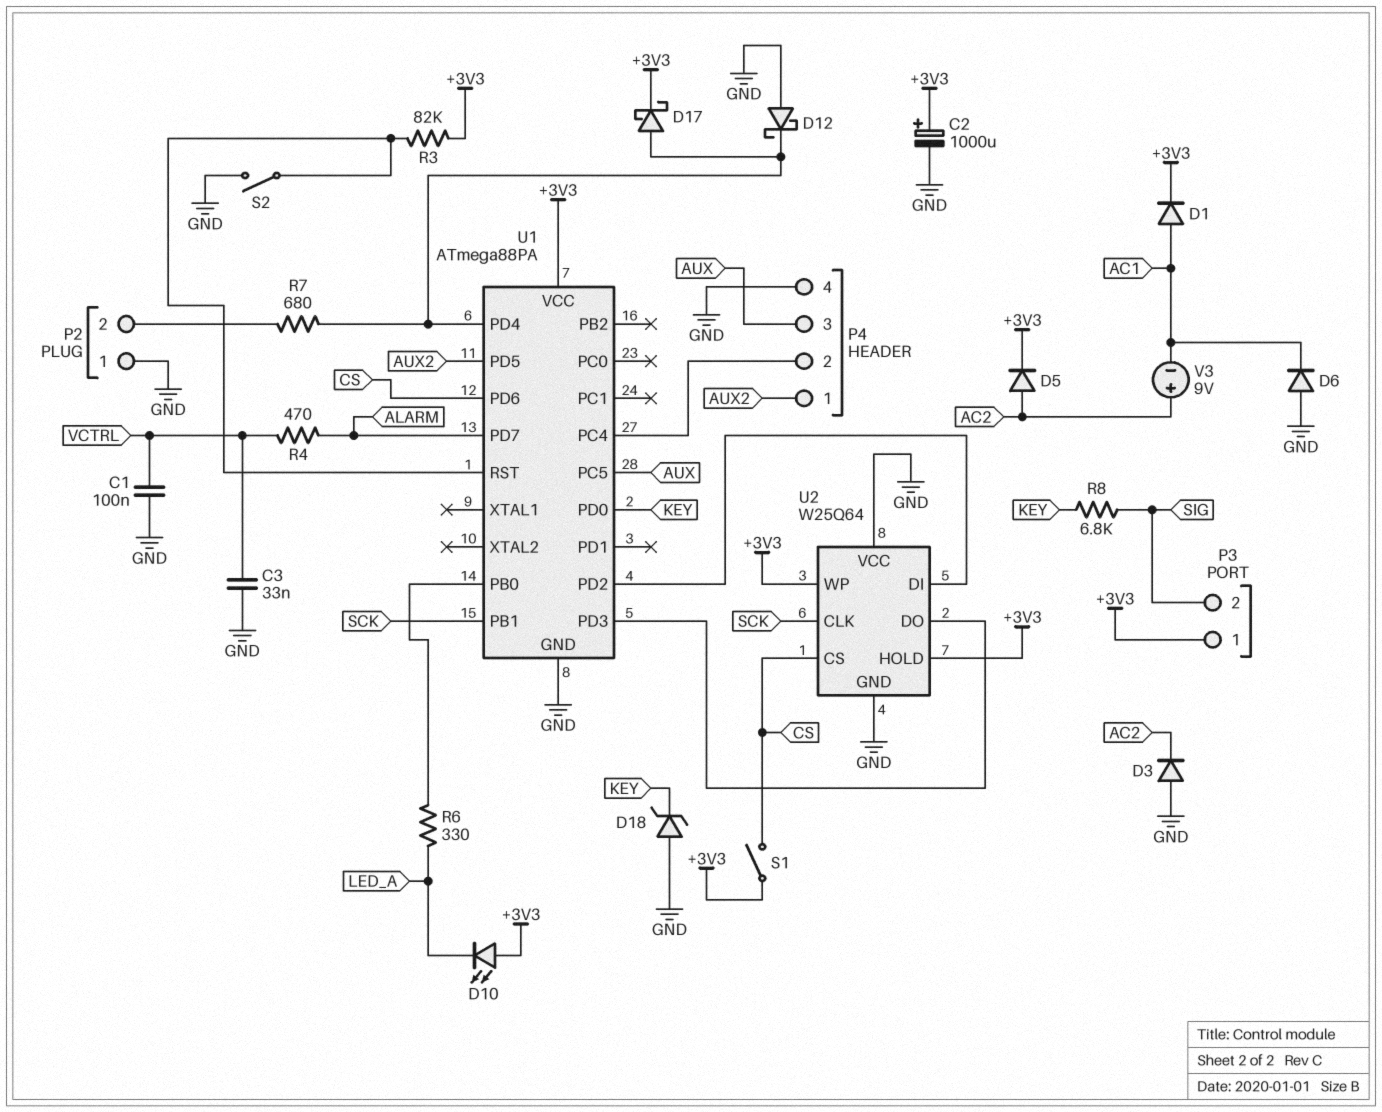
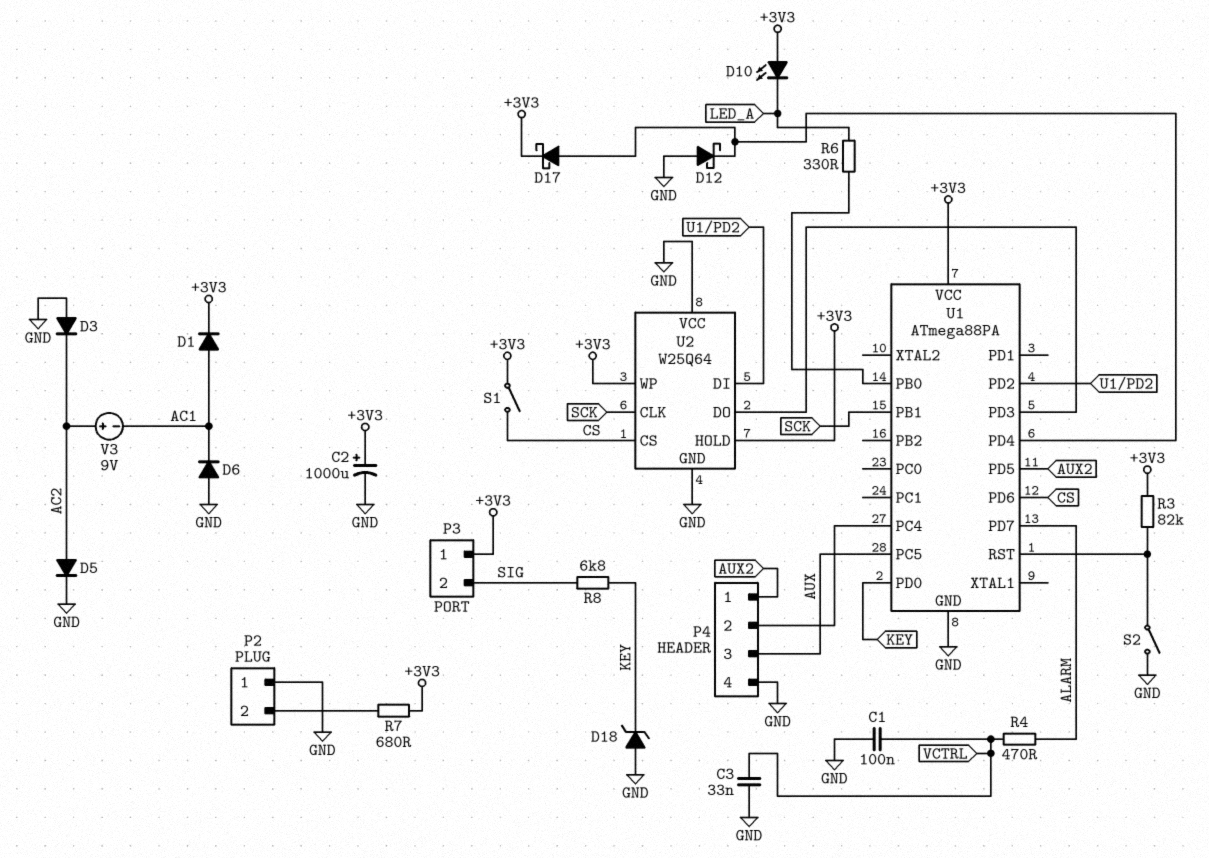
D5: diode (A AC2, K +3V3) -> diode (A AC2, K GND)
R7: 680 (P2/2, U1/PD4) -> 680 (+3V3, P2/2)

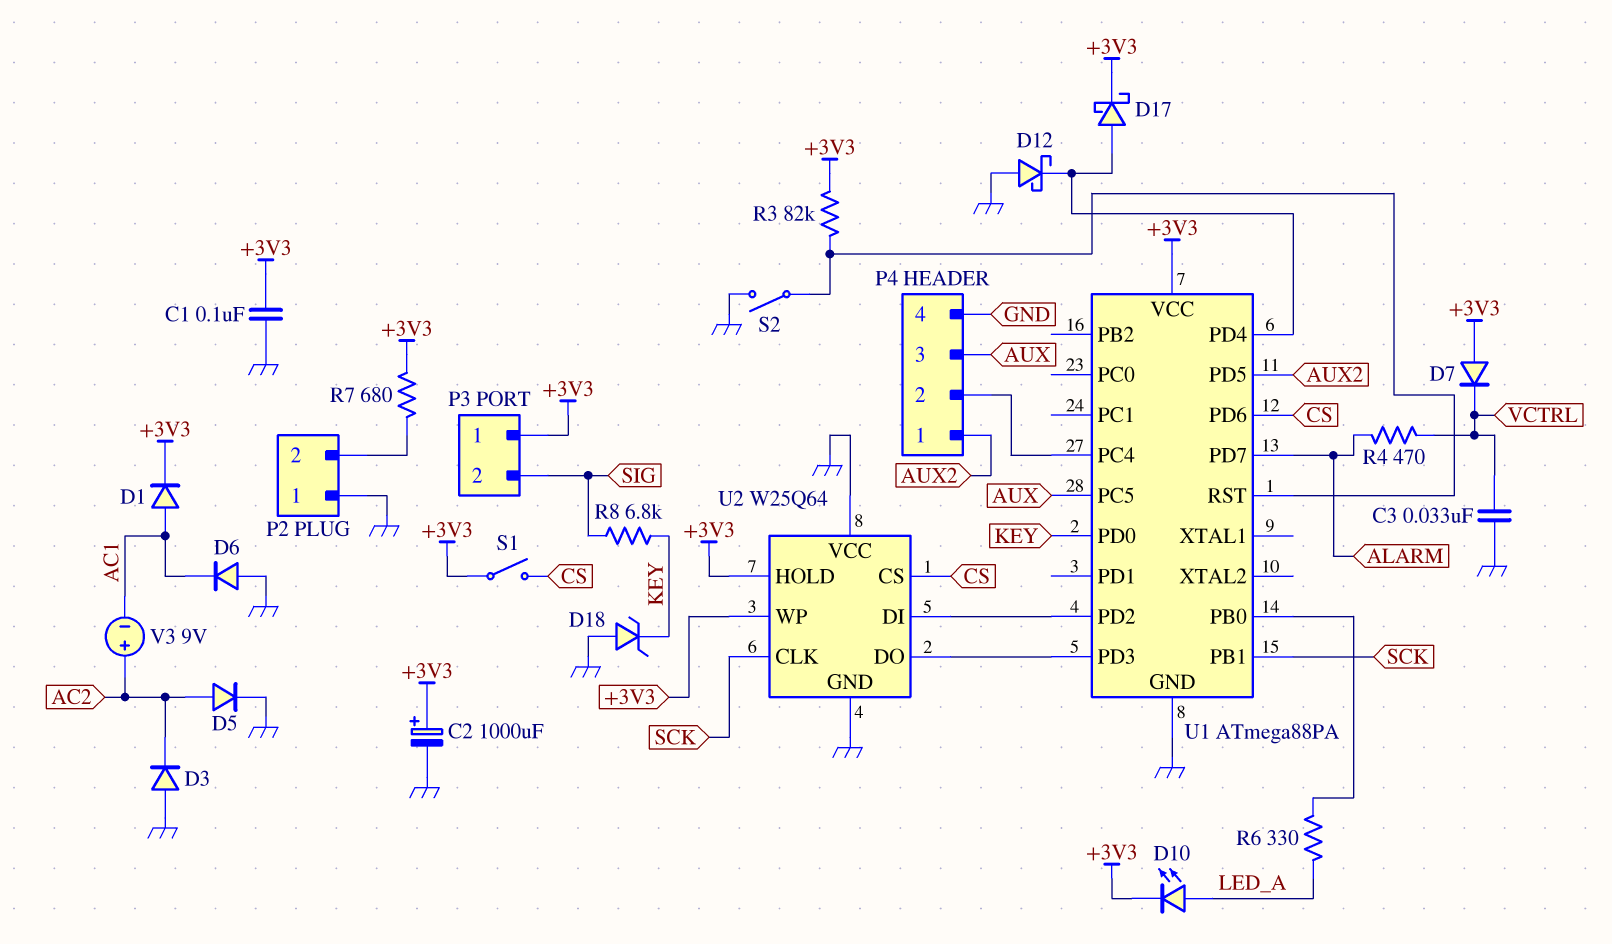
C1: 100nF (GND, VCTRL) -> 100nF (+3V3, GND)
D7: none -> diode (A +3V3, K VCTRL)
D10: LED (A +3V3, K LED_A) -> LED (A LED_A, K +3V3)

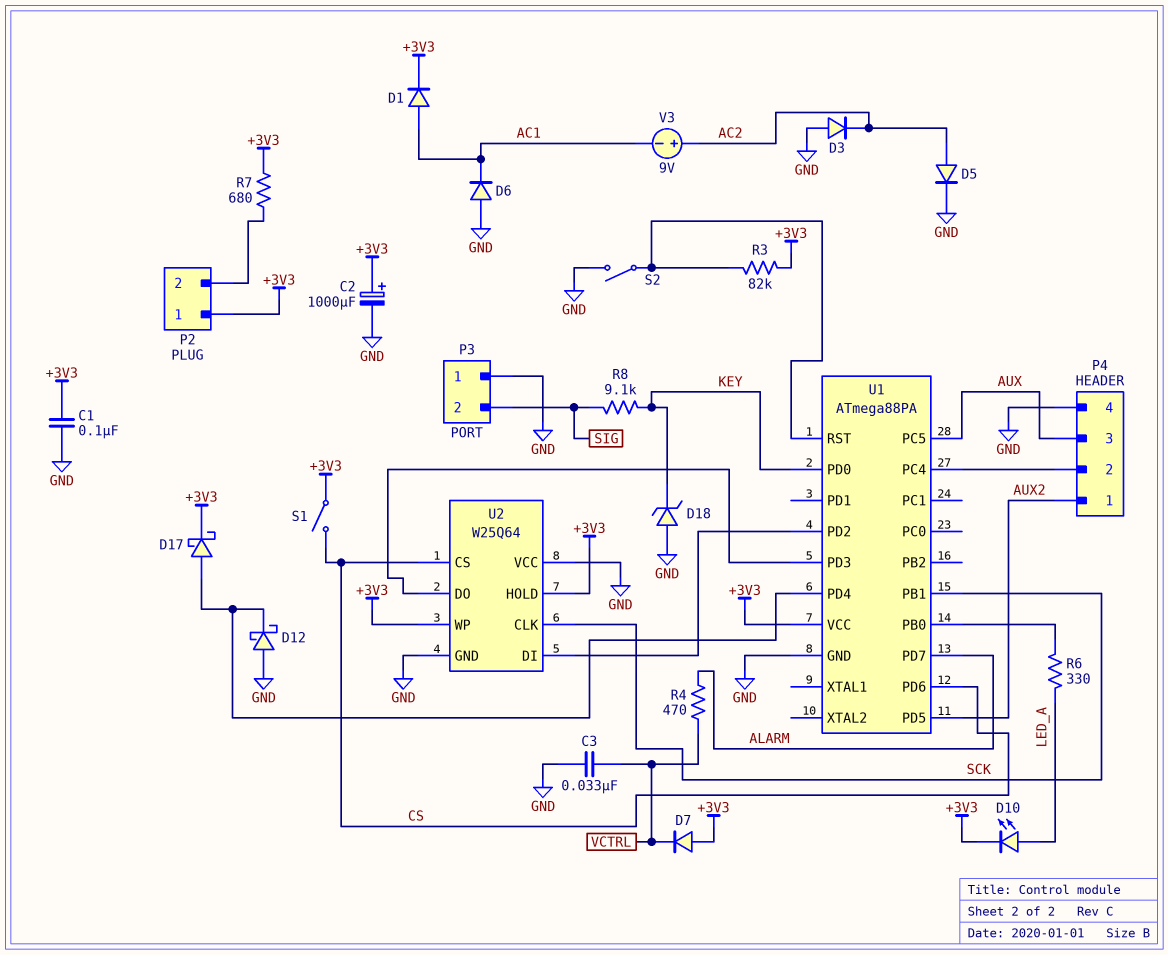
P2 pin 1: GND -> +3V3
P3 pin 1: +3V3 -> GND
R8: 6.8k (KEY, SIG) -> 9.1k (KEY, SIG)

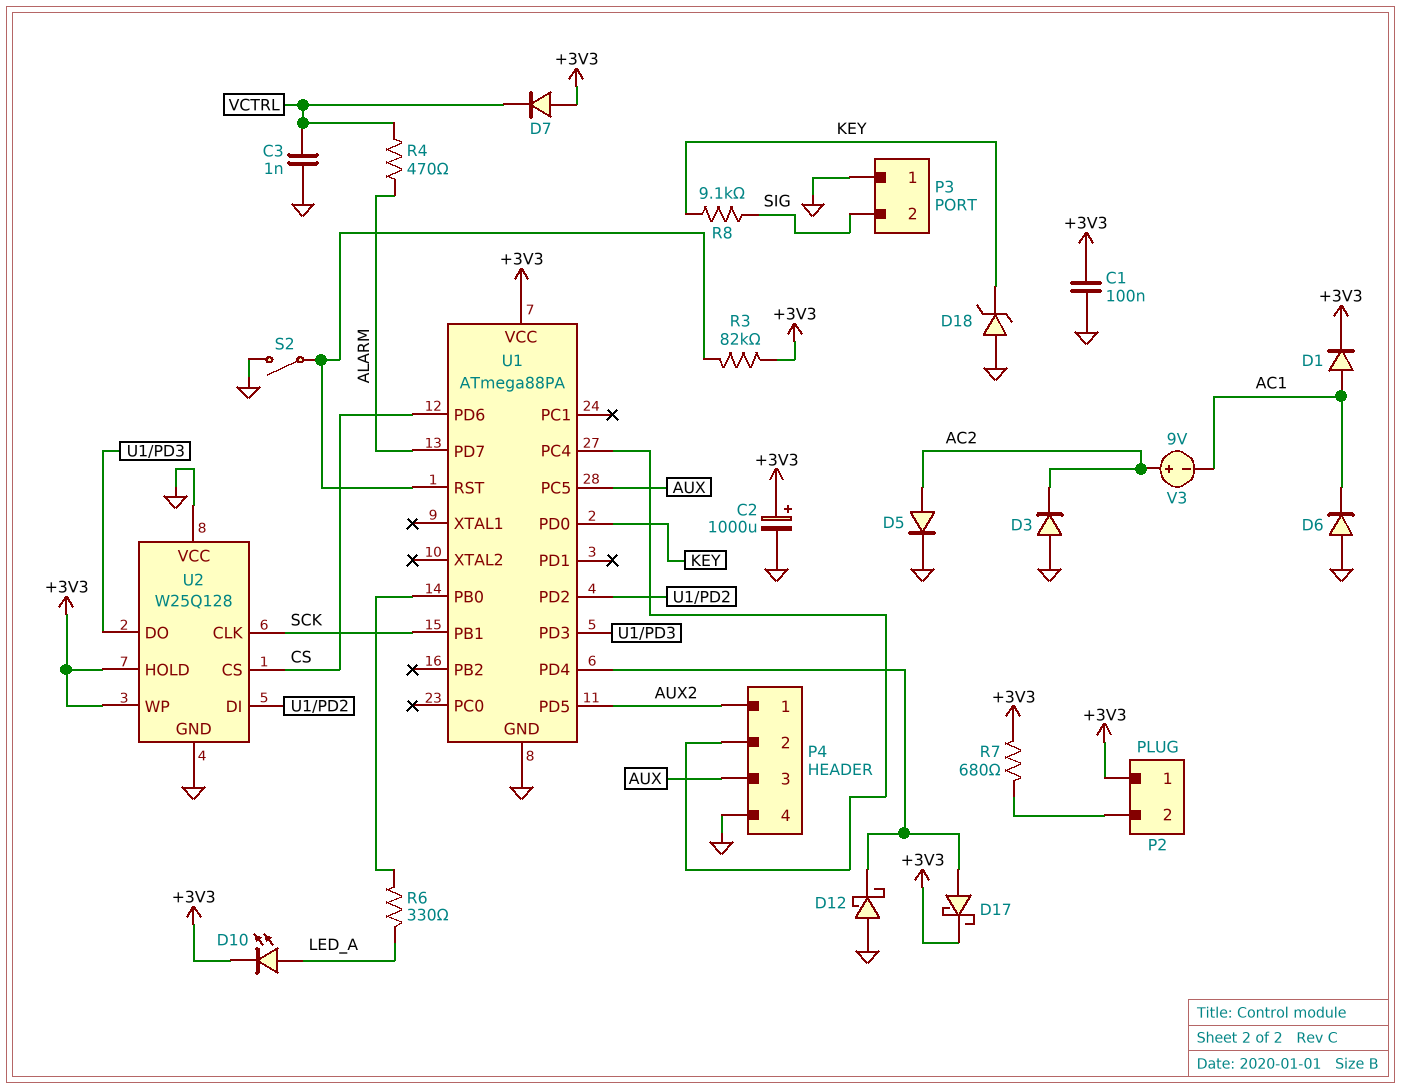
C3: 33nF (GND, VCTRL) -> 1nF (GND, VCTRL)
S1: switch (+3V3, CS) -> none
U2: W25Q64 -> W25Q128

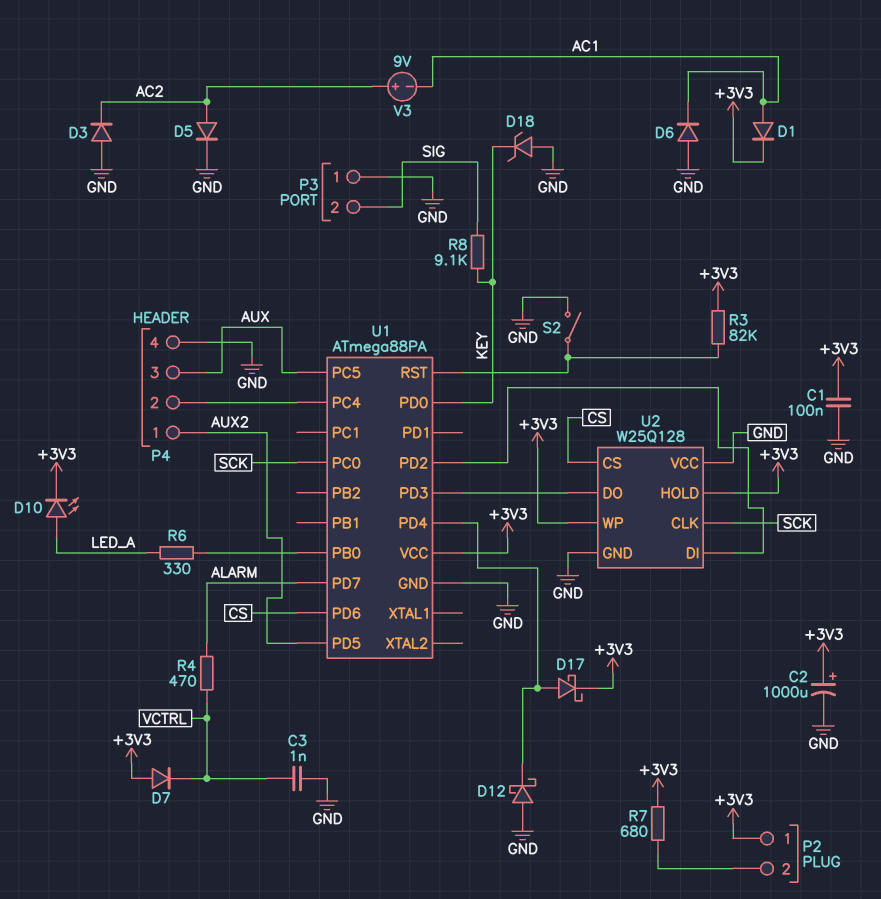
U1 pin PB1: SCK -> none
U1 pin PC0: none -> SCK

